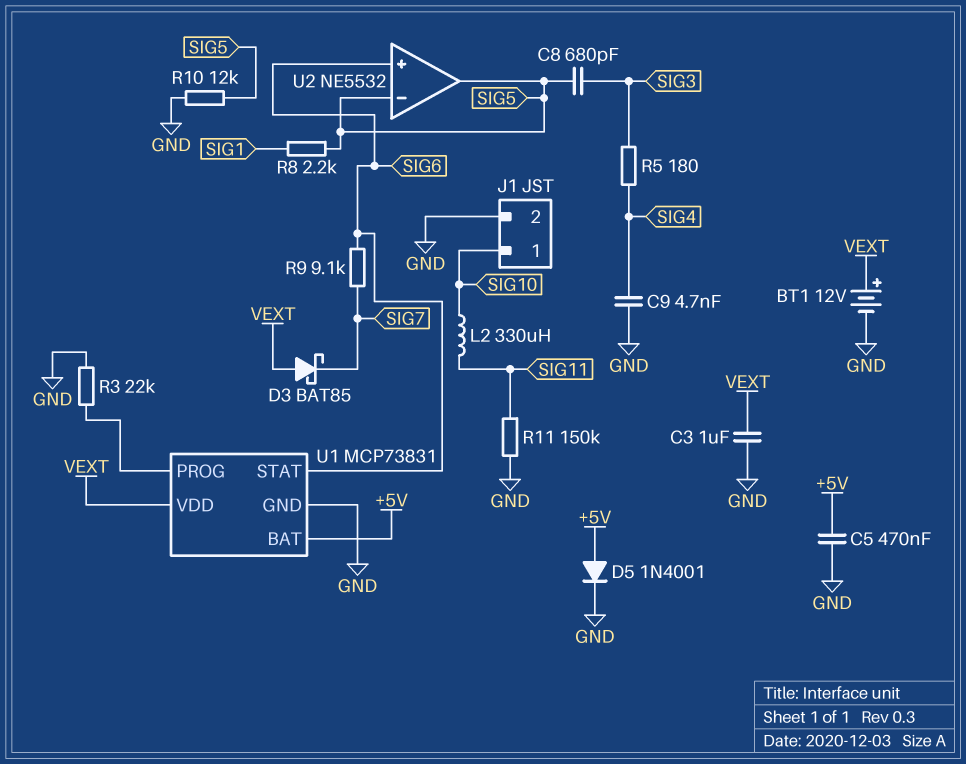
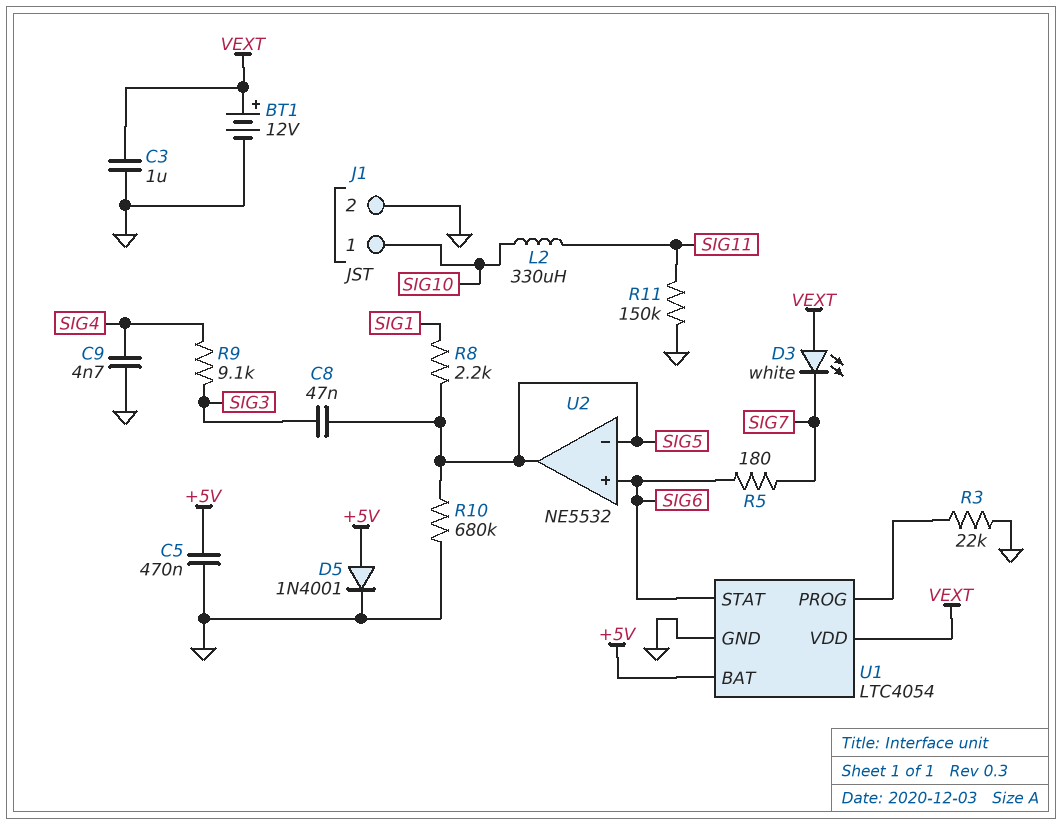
C8: 680pF (SIG3, SIG5) -> 47nF (SIG3, SIG5)
D3: schottky BAT85 (A VEXT, K SIG7) -> LED white (A VEXT, K SIG7)
R5: 180 (SIG3, SIG4) -> 180 (SIG6, SIG7)
R9: 9.1k (SIG6, SIG7) -> 9.1k (SIG3, SIG4)
R10: 12k (GND, SIG5) -> 680k (GND, SIG5)
U1: MCP73831 -> LTC4054

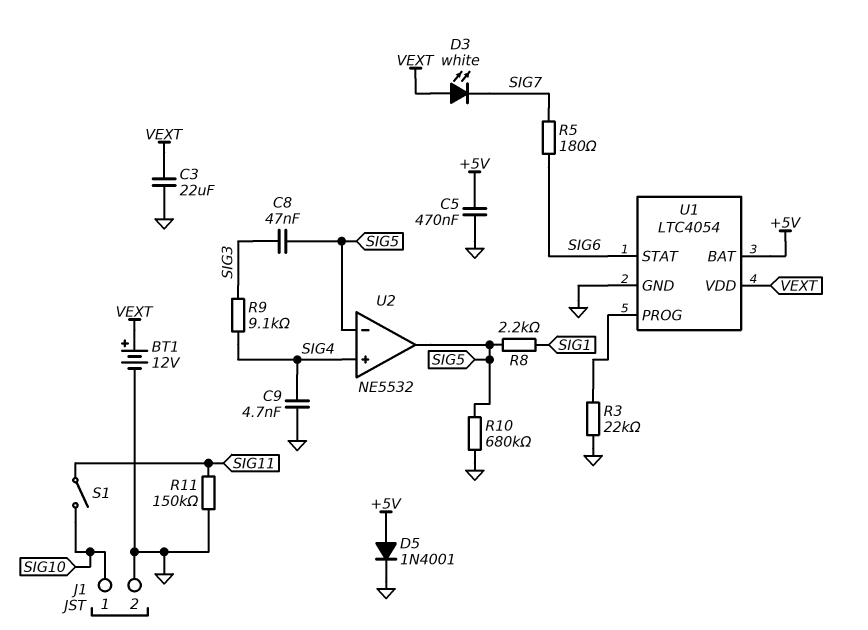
C3: 1uF (GND, VEXT) -> 22uF (GND, VEXT)
L2: 330uH (SIG10, SIG11) -> none
S1: none -> switch (SIG10, SIG11)
U2 pin in+: SIG6 -> SIG4

